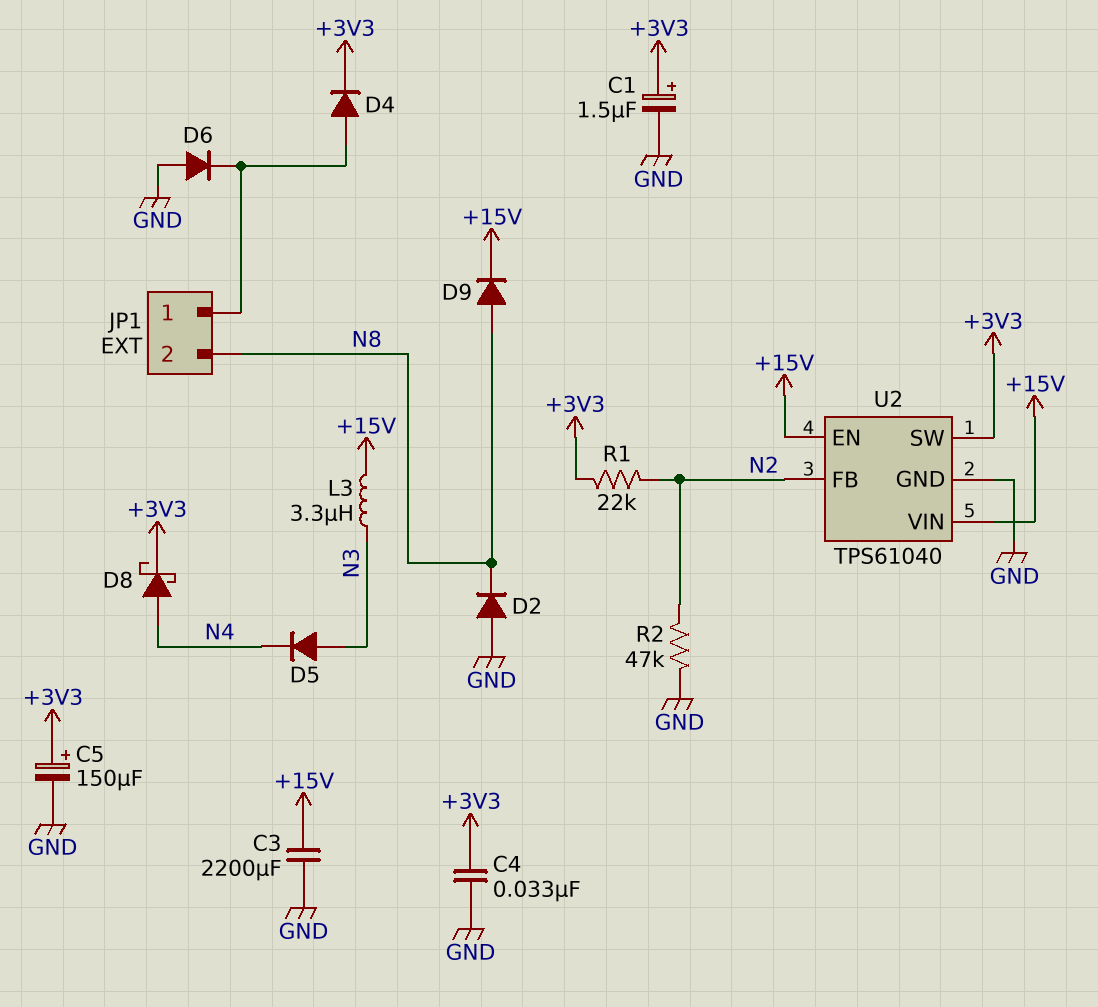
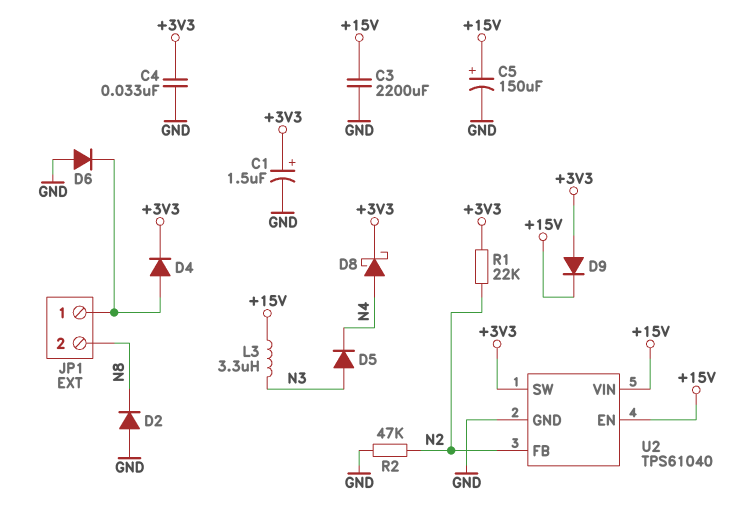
C5: 150uF (plus +3V3, minus GND) -> 150uF (plus +15V, minus GND)
D9: diode (A N8, K +15V) -> diode (A +3V3, K +15V)

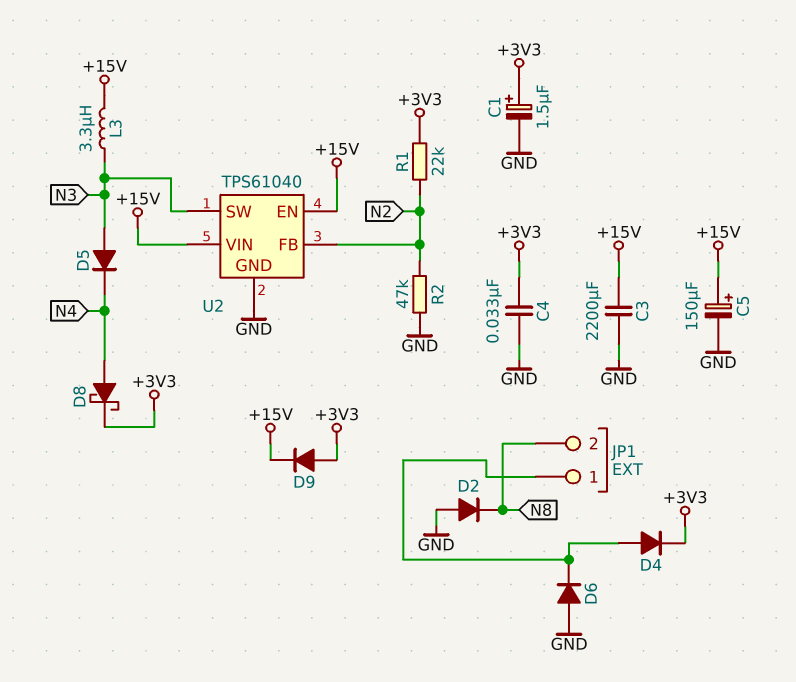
U2 pin SW: +3V3 -> N3

